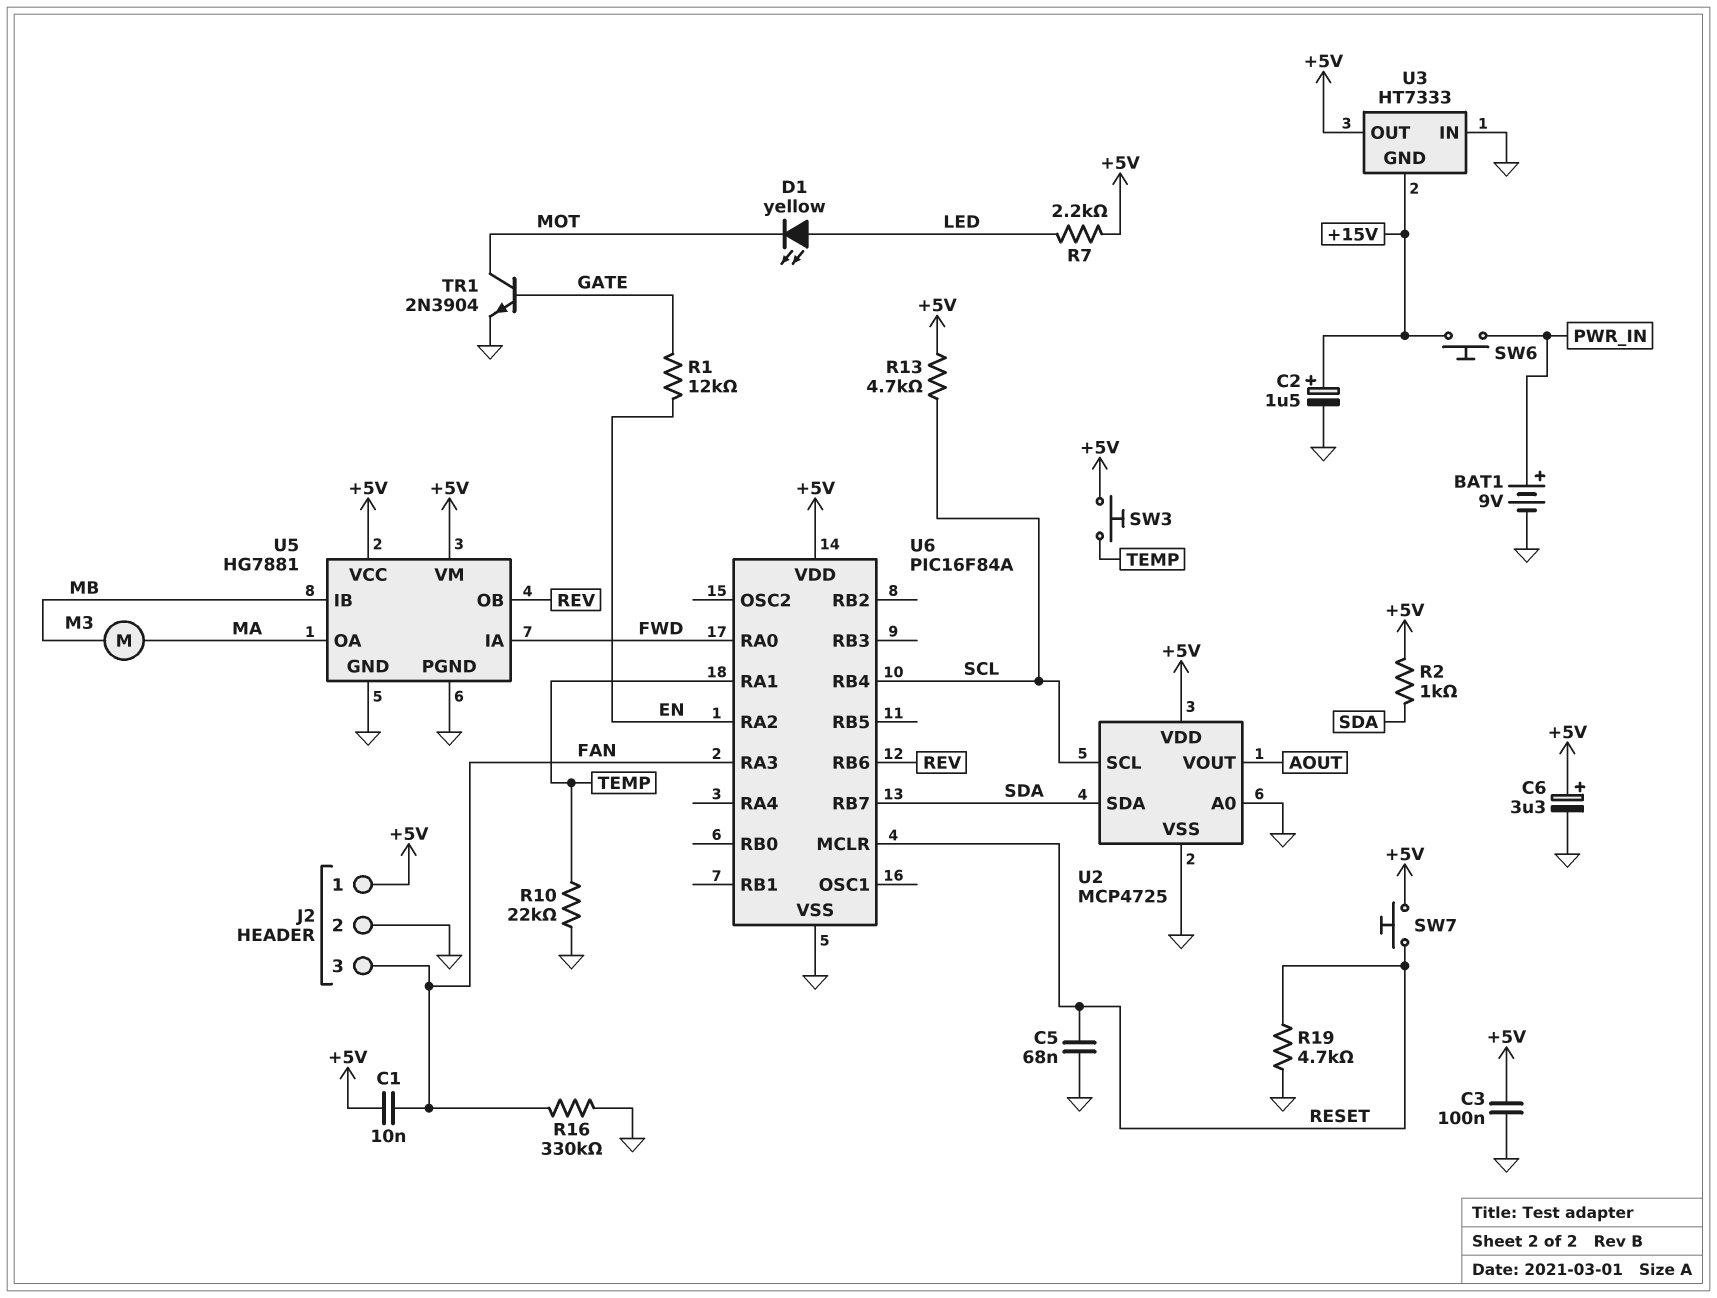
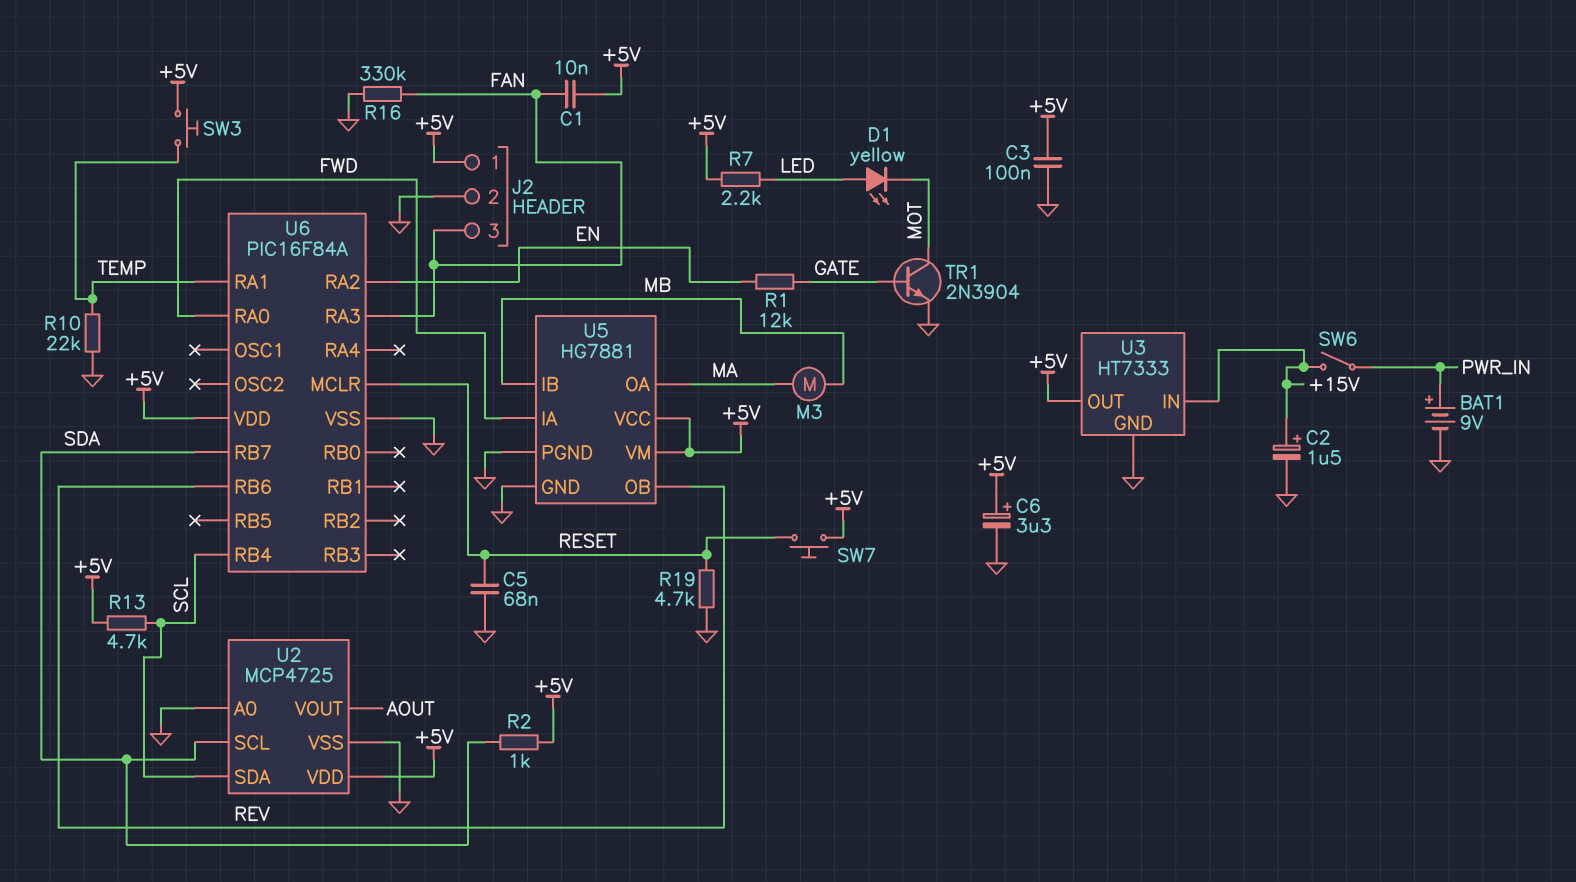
SW6: button (+15V, PWR_IN) -> switch (+15V, PWR_IN)
U2 pin SCL: SCL -> SDA
U2 pin SDA: SDA -> SCL
U3 pin GND: +15V -> GND
U3 pin IN: GND -> +15V

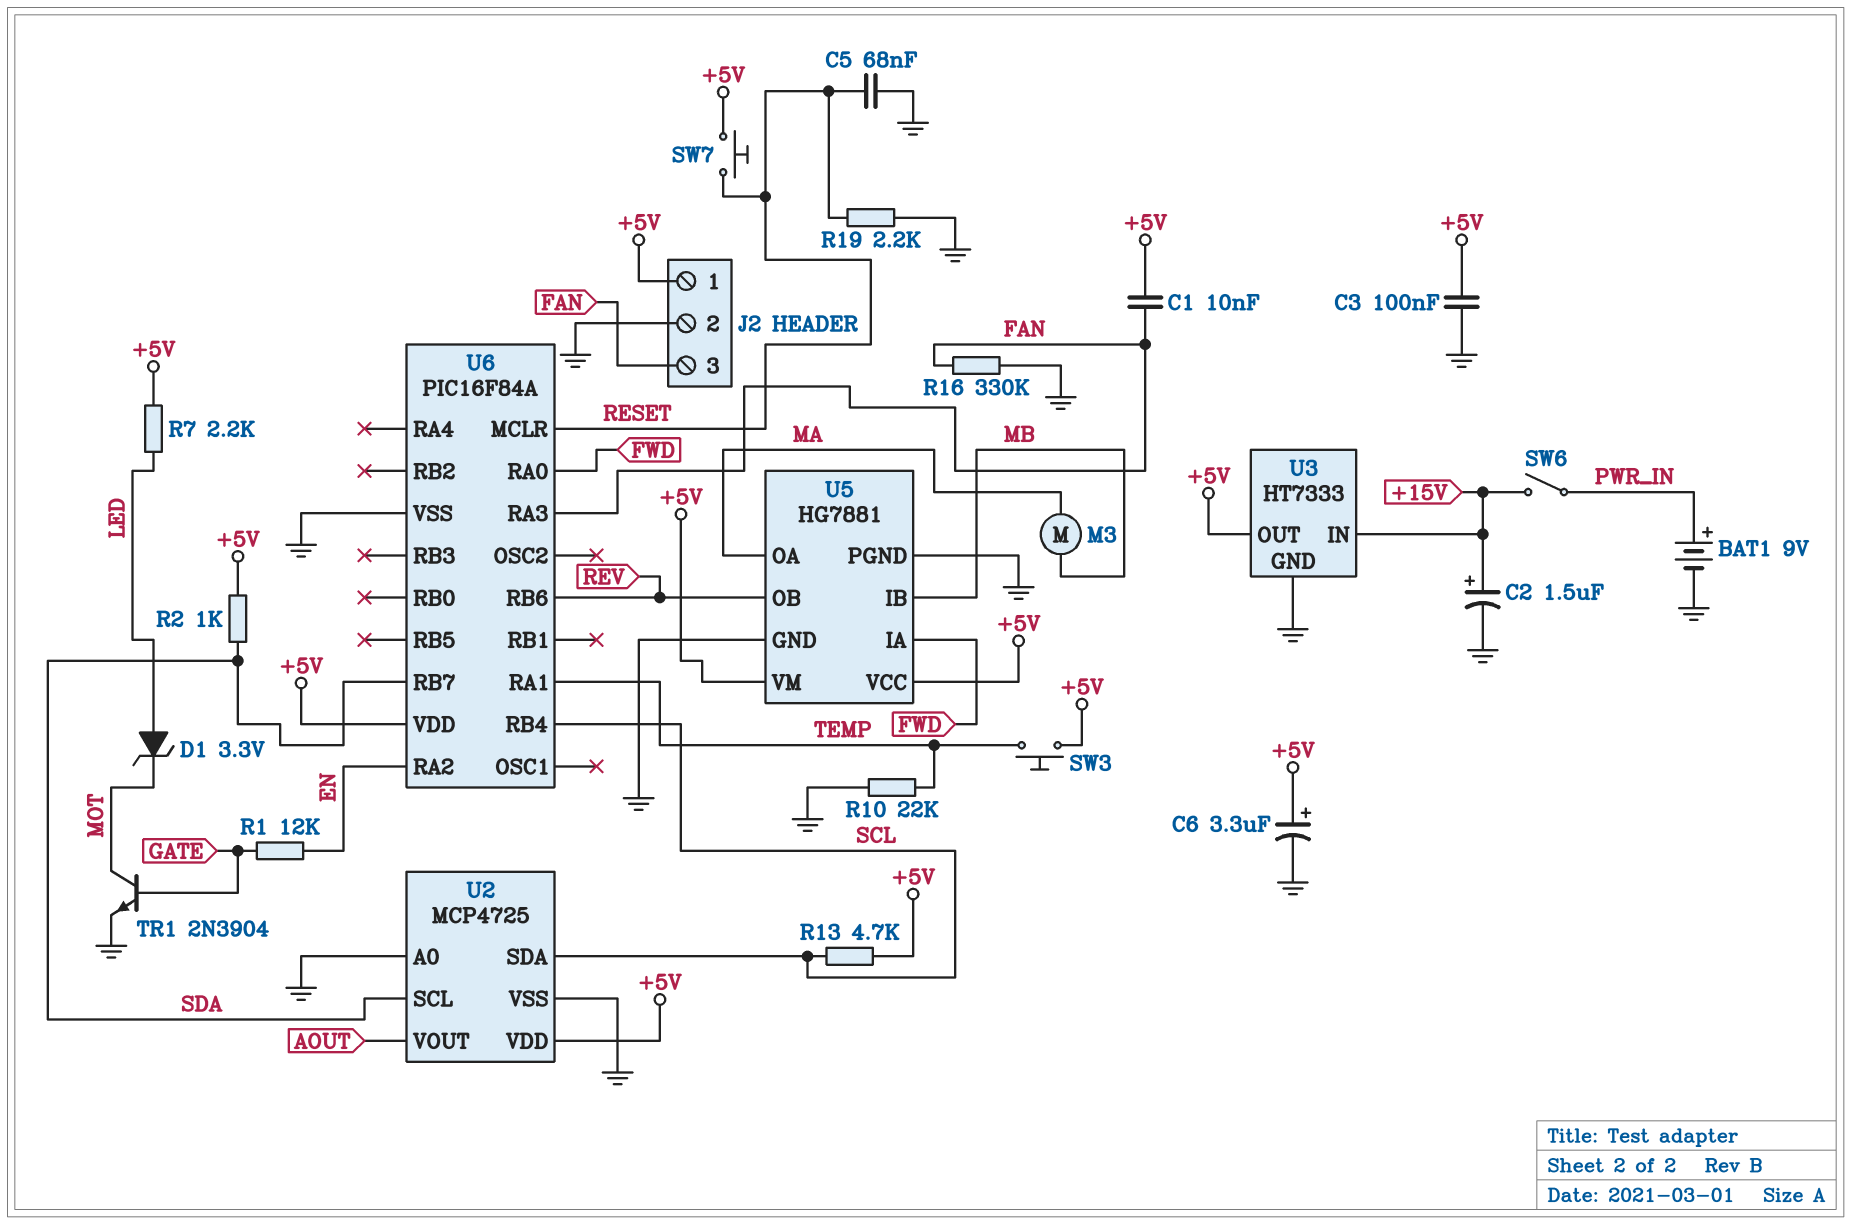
D1: LED yellow (A LED, K MOT) -> zener 3.3V (A LED, K MOT)
R19: 4.7k (GND, RESET) -> 2.2k (GND, RESET)

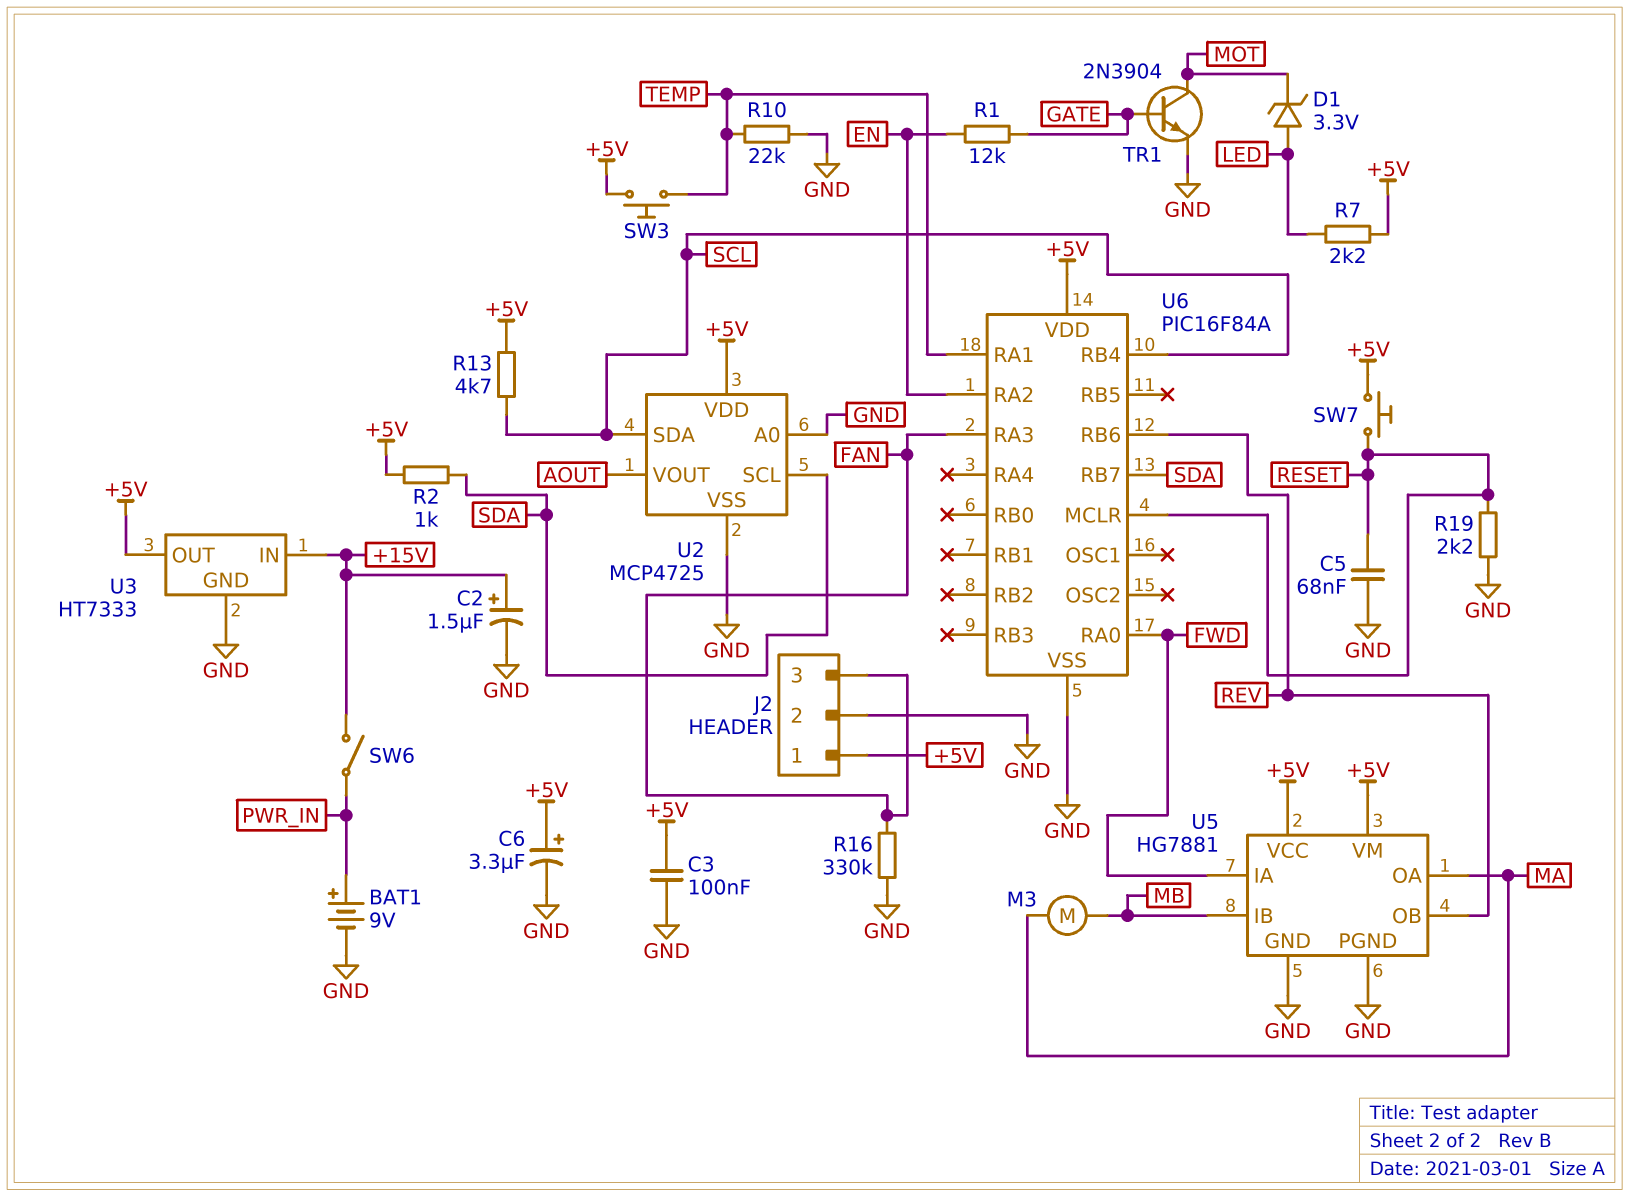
C1: 10nF (+5V, FAN) -> none

